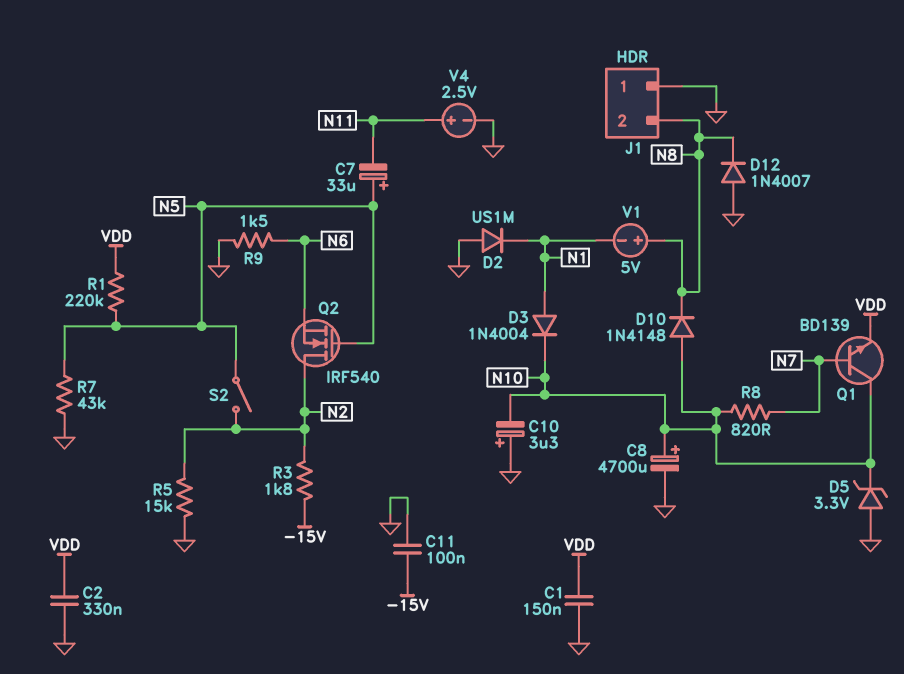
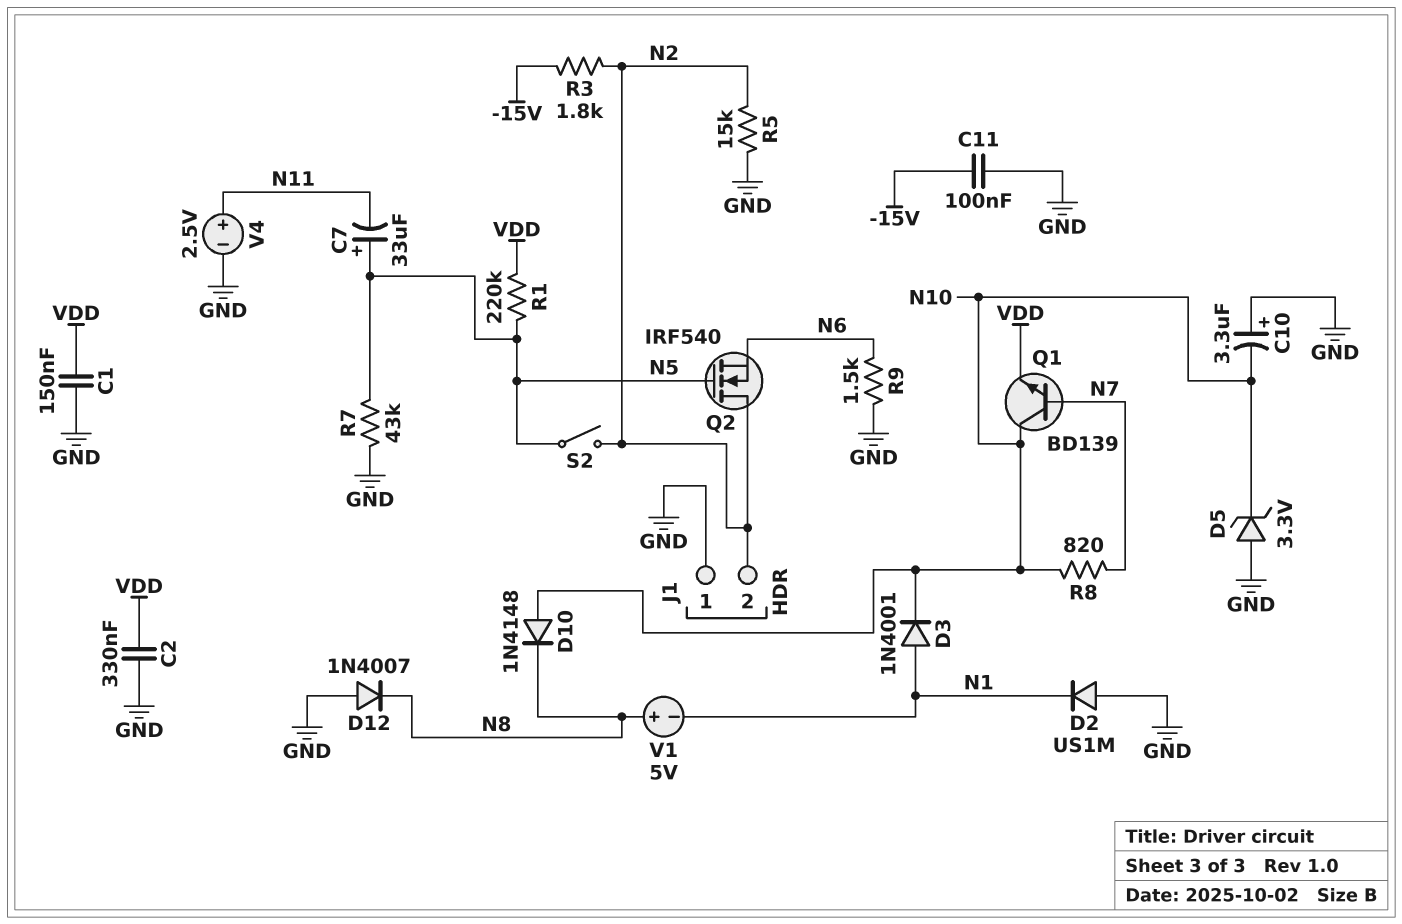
C8: 4700uF (plus N10, minus GND) -> none
D3: diode 1N4004 (A N1, K N10) -> diode 1N4001 (A N1, K N10)
J1 pin 2: N8 -> N2

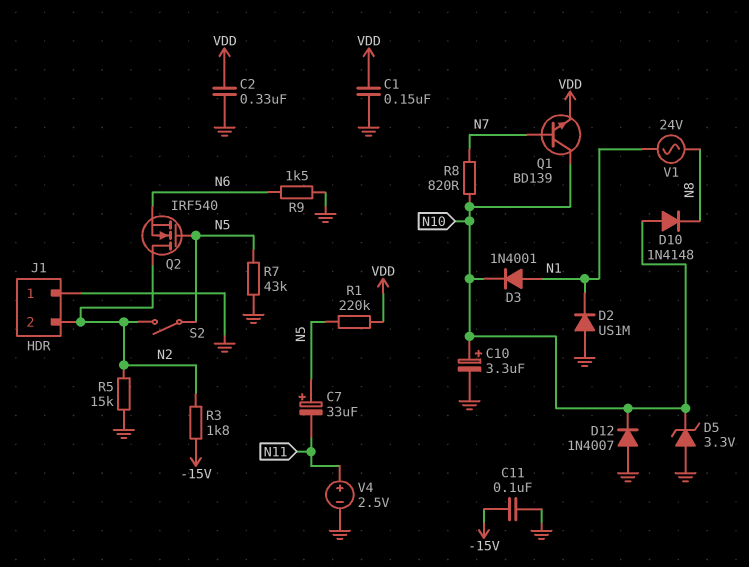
C10: 3.3uF (plus GND, minus N10) -> 3.3uF (plus N10, minus GND)
D12: diode 1N4007 (A GND, K N8) -> diode 1N4007 (A GND, K N10)
V1: 5V (plus N8, minus N1) -> AC 24V (N1, N8)

